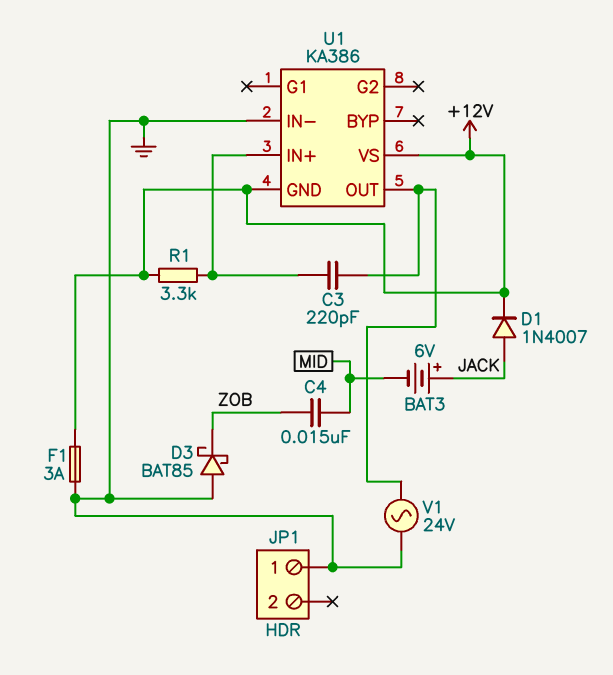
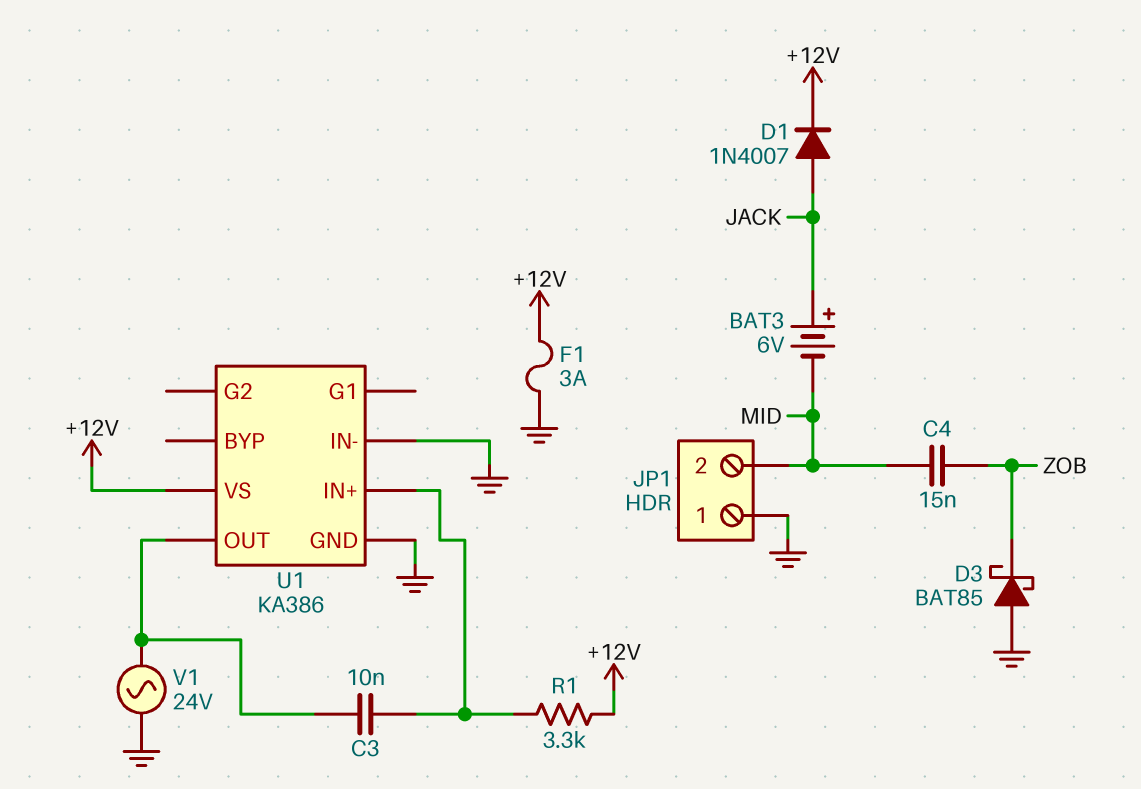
C3: 220pF (U1/IN+, U1/OUT) -> 10nF (U1/IN+, U1/OUT)
JP1 pin 2: none -> MID
U1 pin GND: +12V -> GND

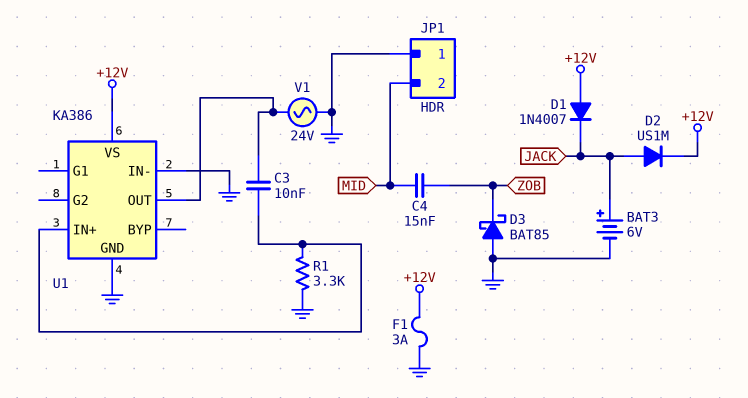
BAT3: 6V (plus JACK, minus MID) -> 6V (plus JACK, minus GND)
D1: diode 1N4007 (A JACK, K +12V) -> diode 1N4007 (A +12V, K JACK)
D2: none -> diode US1M (A JACK, K +12V)
R1: 3.3k (+12V, U1/IN+) -> 3.3k (GND, U1/IN+)

